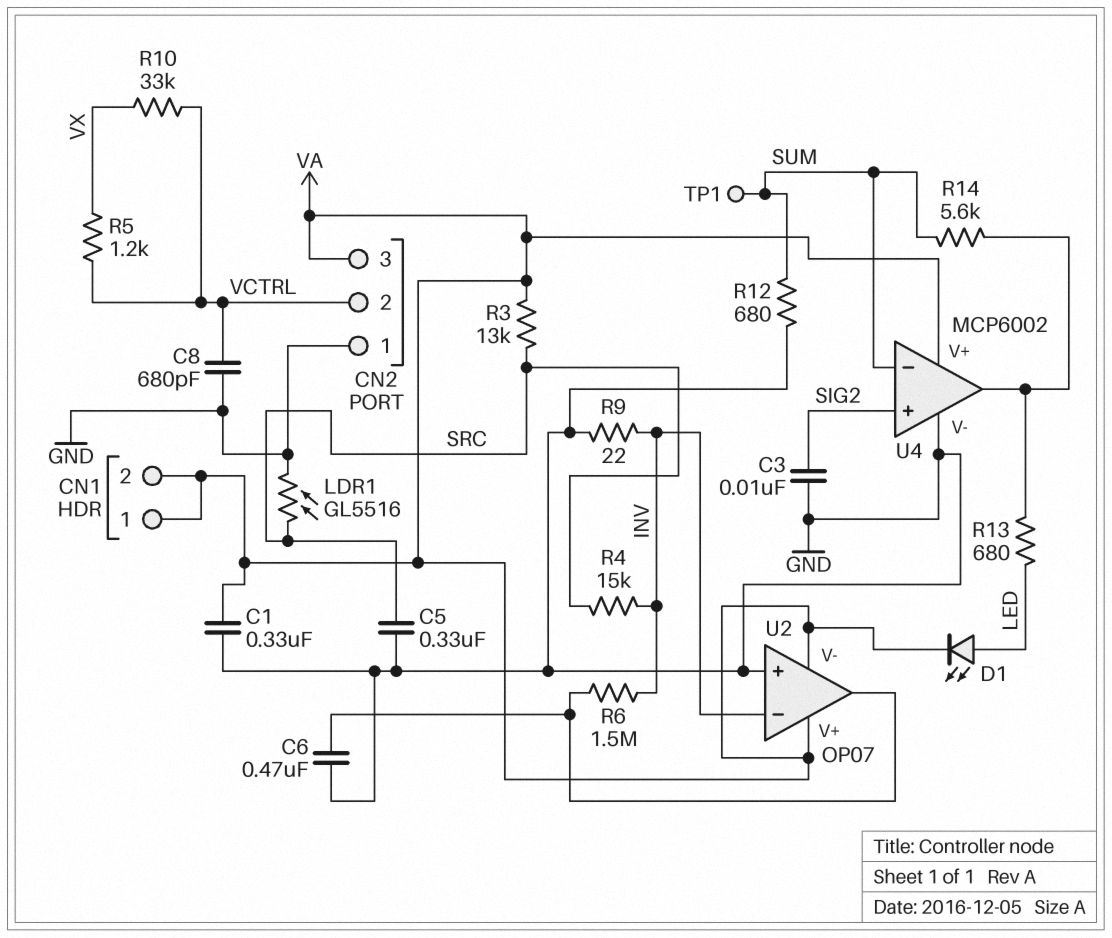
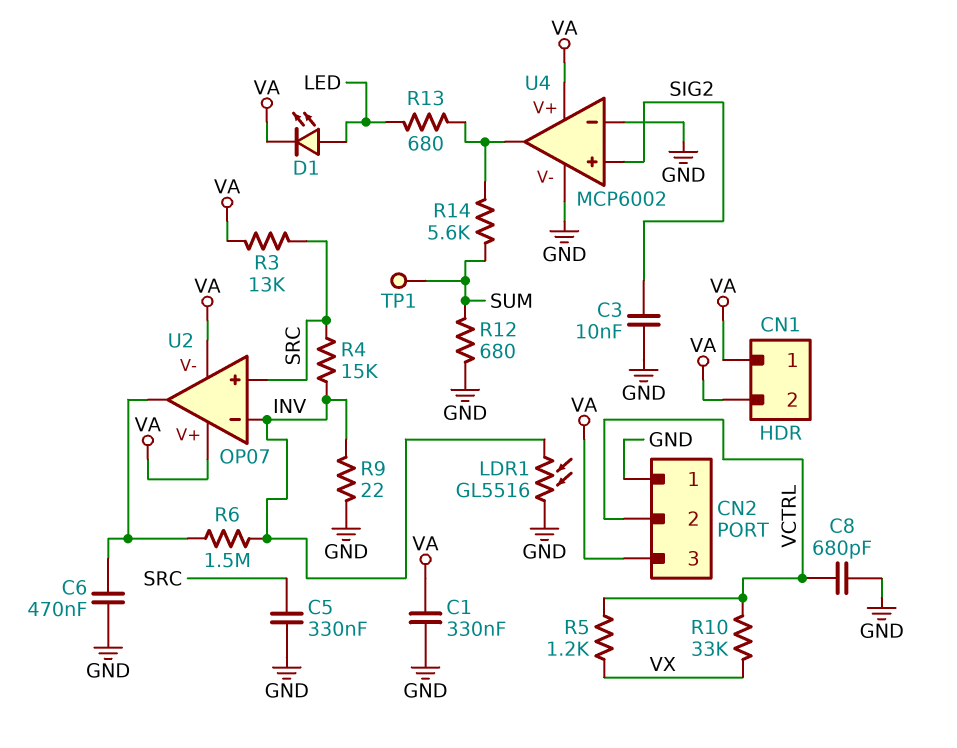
LDR1: GL5516 (GND, SRC) -> GL5516 (GND, INV)
U2 pin in+: GND -> SRC
U4 pin in-: SUM -> GND

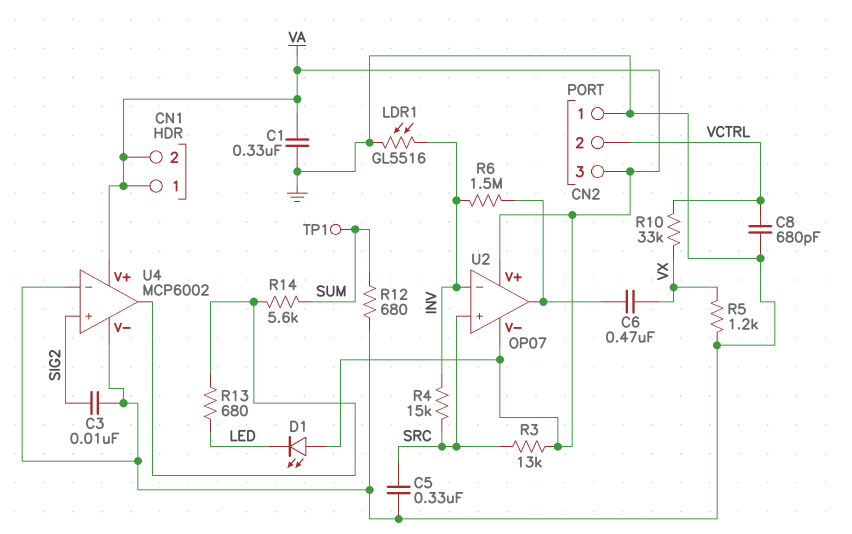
C6: 470nF (GND, U2/out) -> 470nF (U2/out, VX)
D1: LED (A LED, K VA) -> LED (A VA, K LED)
R5: 1.2k (VCTRL, VX) -> 1.2k (GND, VX)
R9: 22 (GND, INV) -> none

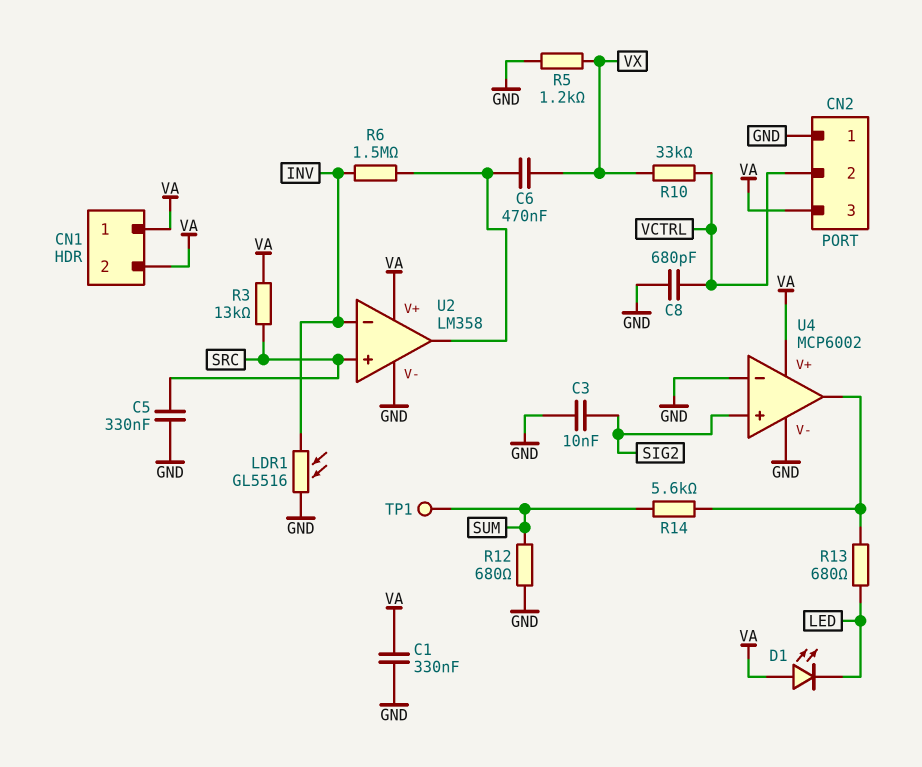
R4: 15k (INV, SRC) -> none
U2: OP07 -> LM358
U2 pin V-: VA -> GND

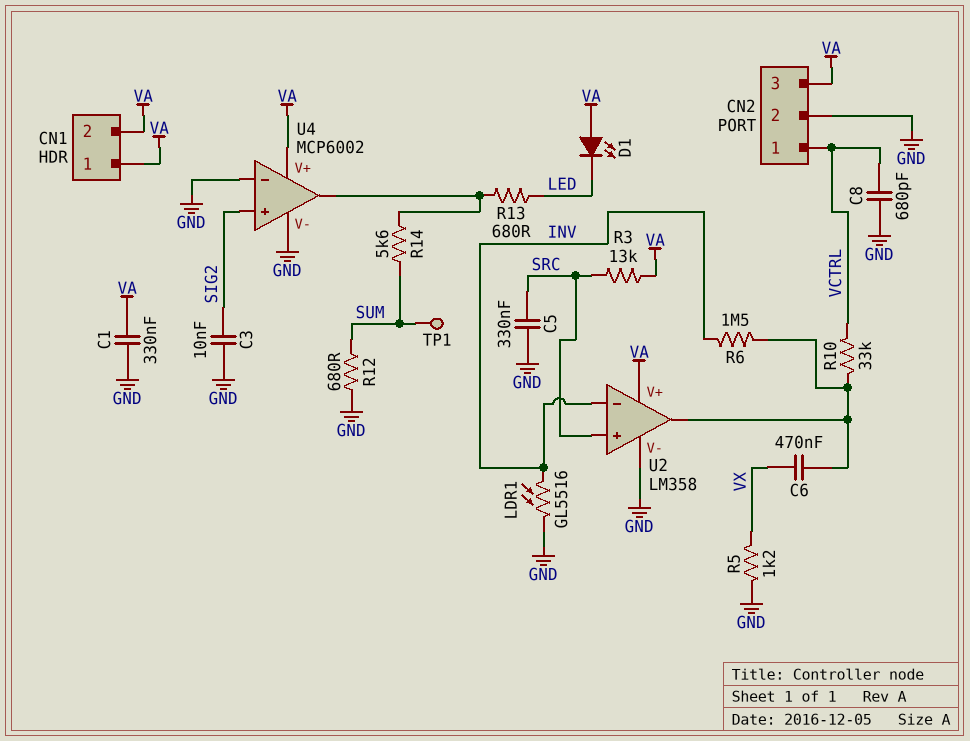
CN2 pin 1: GND -> VCTRL
CN2 pin 2: VCTRL -> GND
R10: 33k (VCTRL, VX) -> 33k (U2/out, VCTRL)

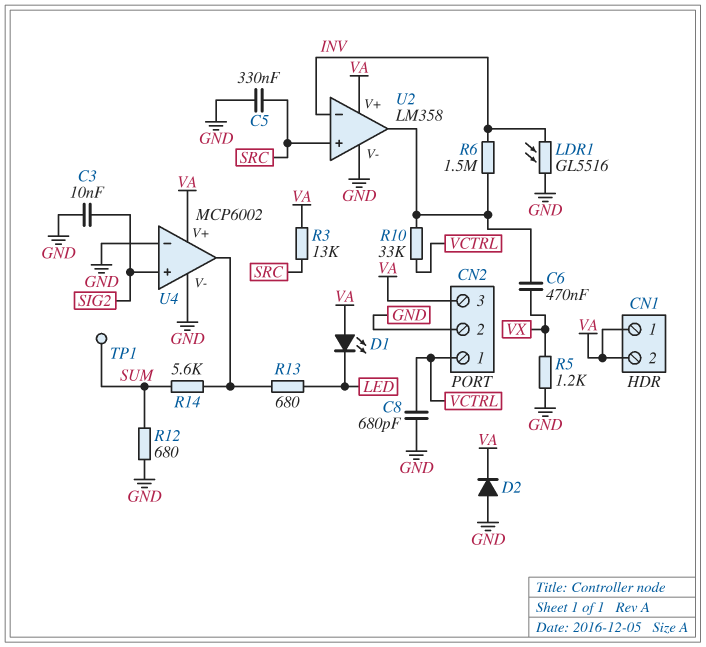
C1: 330nF (GND, VA) -> none
D2: none -> diode (A GND, K VA)

